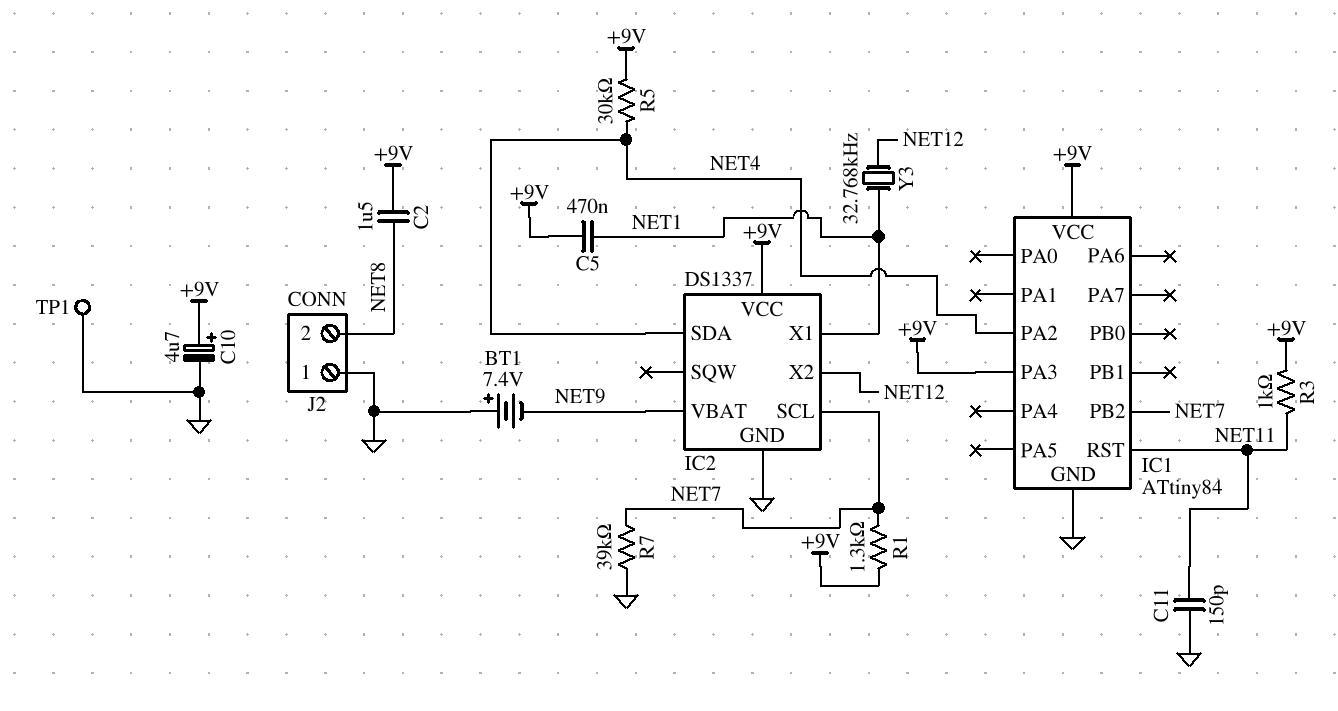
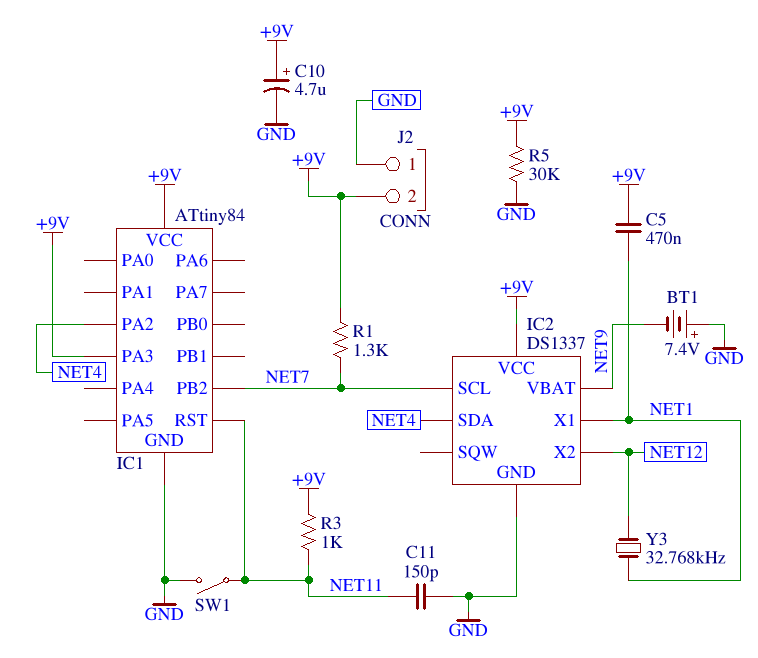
C2: 1.5uF (+9V, NET8) -> none
J2 pin 2: NET8 -> +9V
R5: 30k (+9V, NET4) -> 30k (+9V, GND)
R7: 39k (GND, NET7) -> none
SW1: none -> switch (GND, NET11)
TP1: test point (GND) -> none

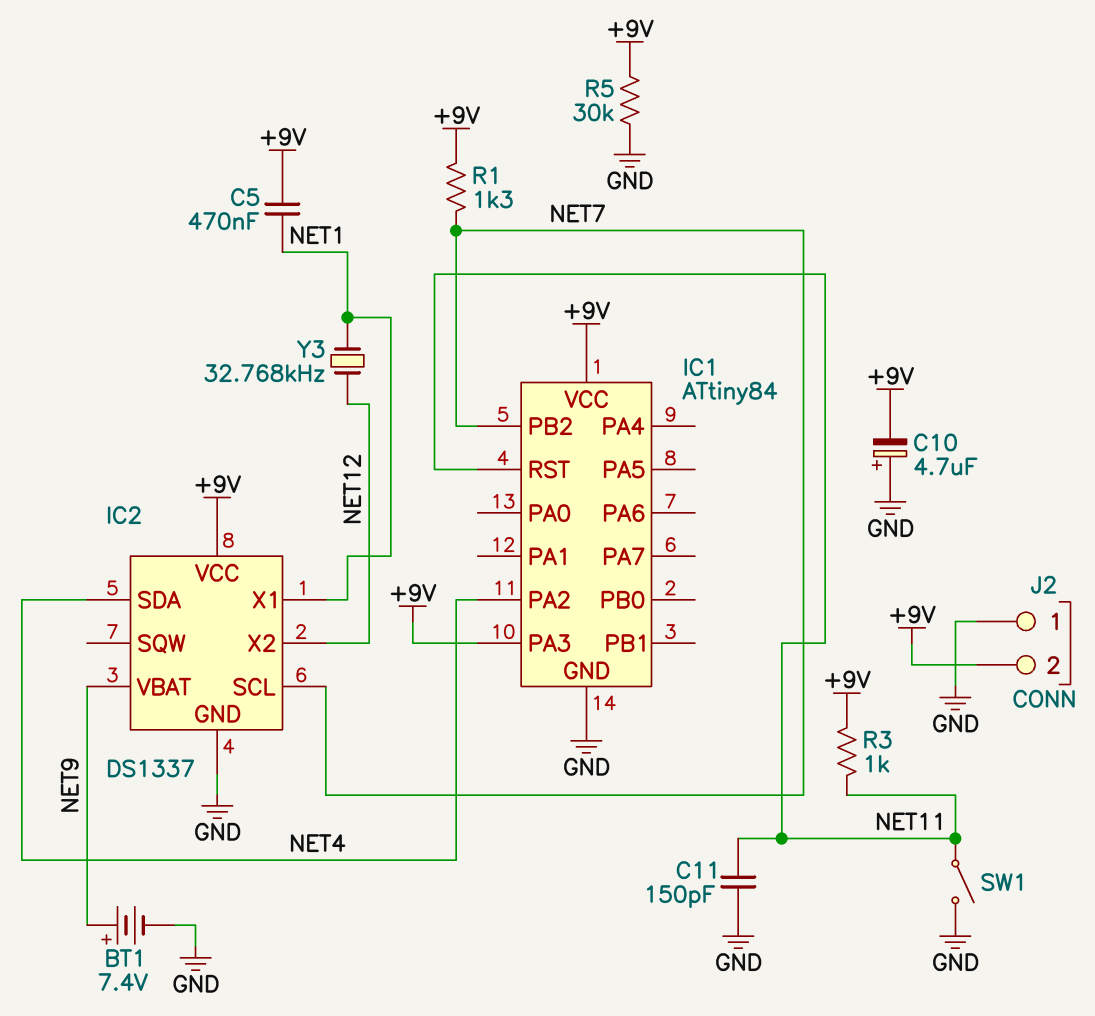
BT1: 7.4V (plus GND, minus NET9) -> 7.4V (plus NET9, minus GND)
C10: 4.7uF (plus +9V, minus GND) -> 4.7uF (plus GND, minus +9V)

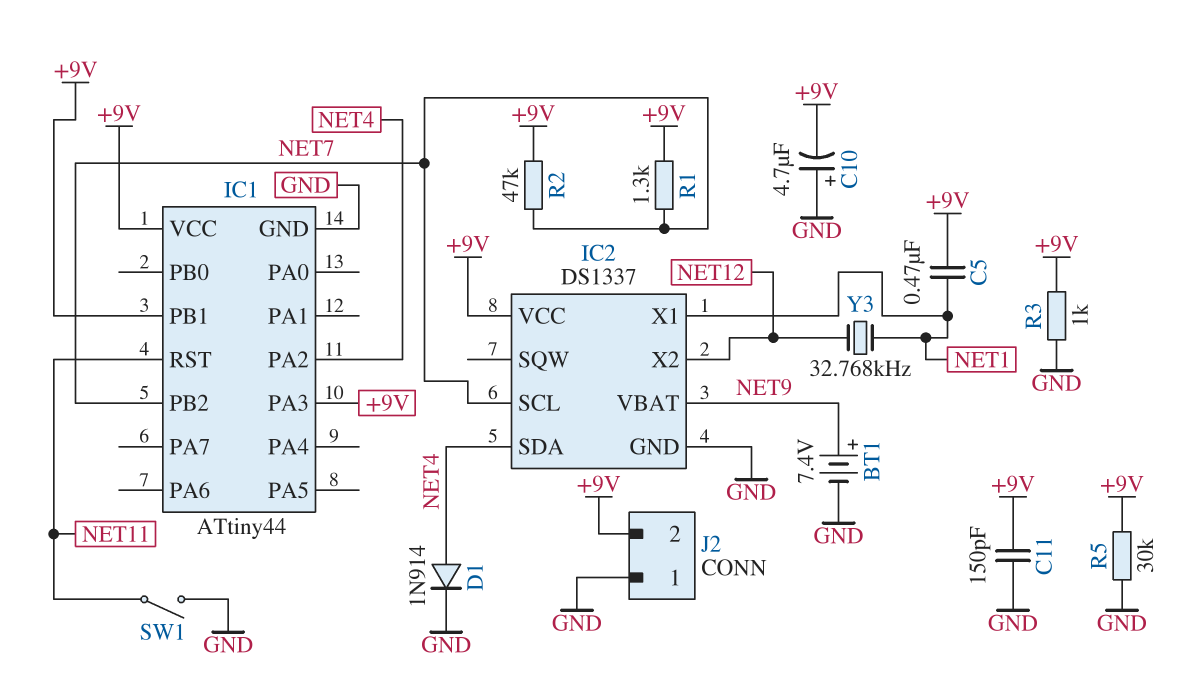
C11: 150pF (GND, NET11) -> 150pF (+9V, GND)
D1: none -> diode 1N914 (A NET4, K GND)
IC1: ATtiny84 -> ATtiny44
IC1 pin PB1: none -> +9V
R2: none -> 47k (+9V, NET7)
R3: 1k (+9V, NET11) -> 1k (+9V, GND)

